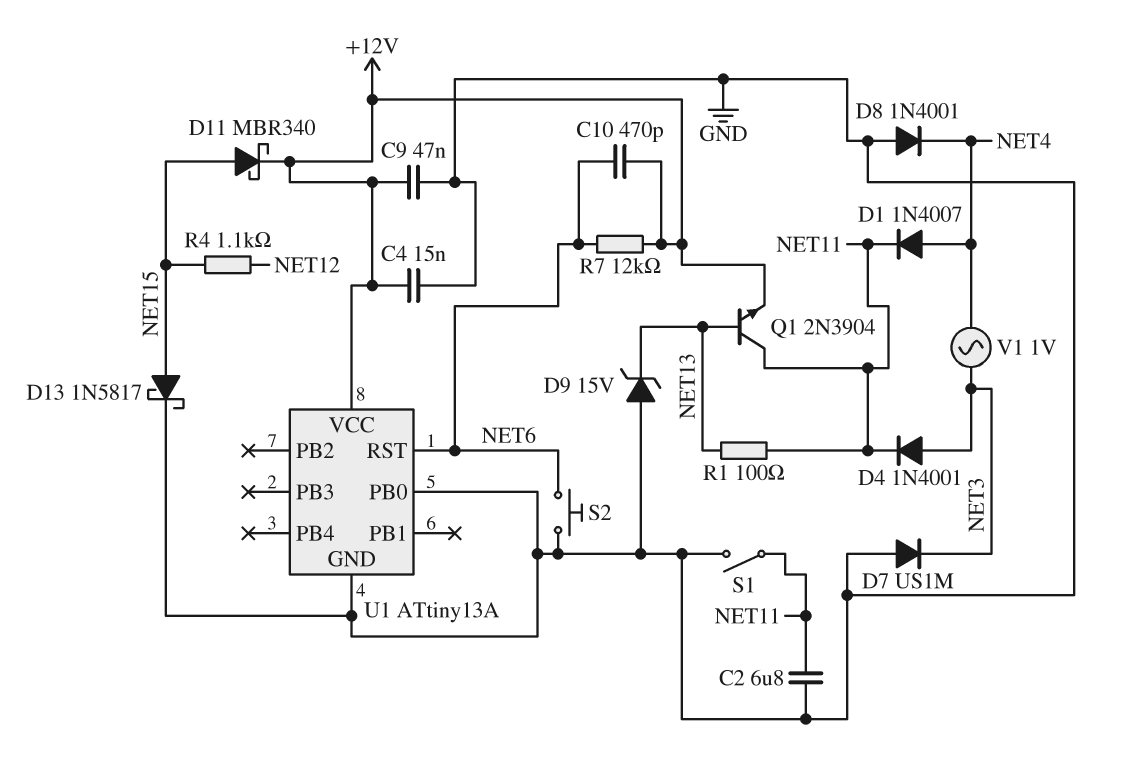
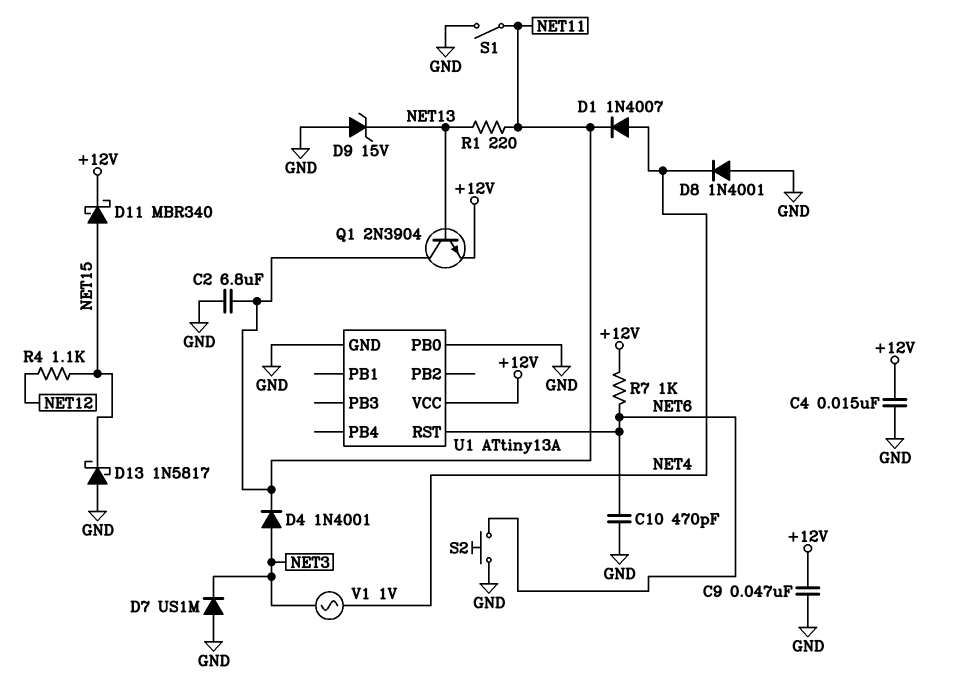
C10: 470pF (+12V, NET6) -> 470pF (GND, NET6)
D13: schottky 1N5817 (A NET15, K GND) -> schottky 1N5817 (A GND, K NET15)
R1: 100 (NET11, NET13) -> 220 (NET11, NET13)
R7: 12k (+12V, NET6) -> 1k (+12V, NET6)

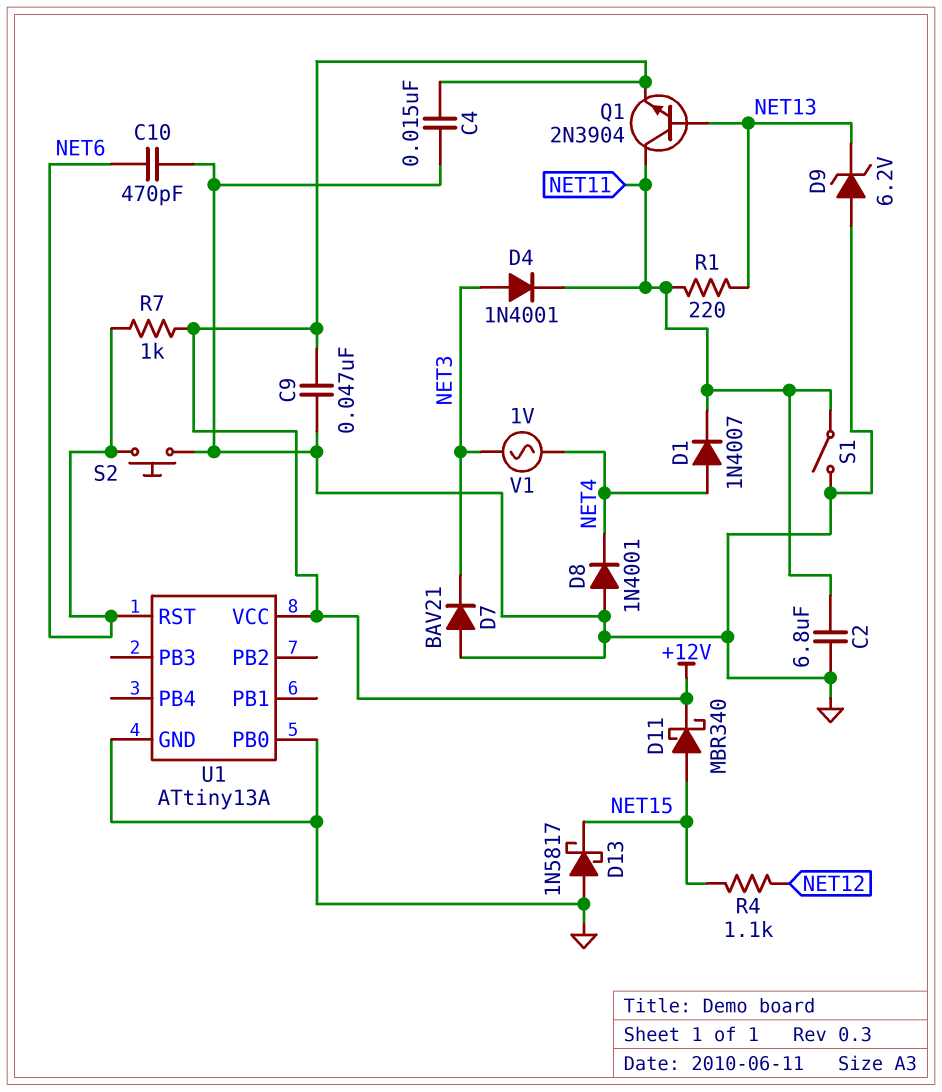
D7: diode US1M (A GND, K NET3) -> diode BAV21 (A GND, K NET3)
D9: zener 15V (A GND, K NET13) -> zener 6.2V (A GND, K NET13)

